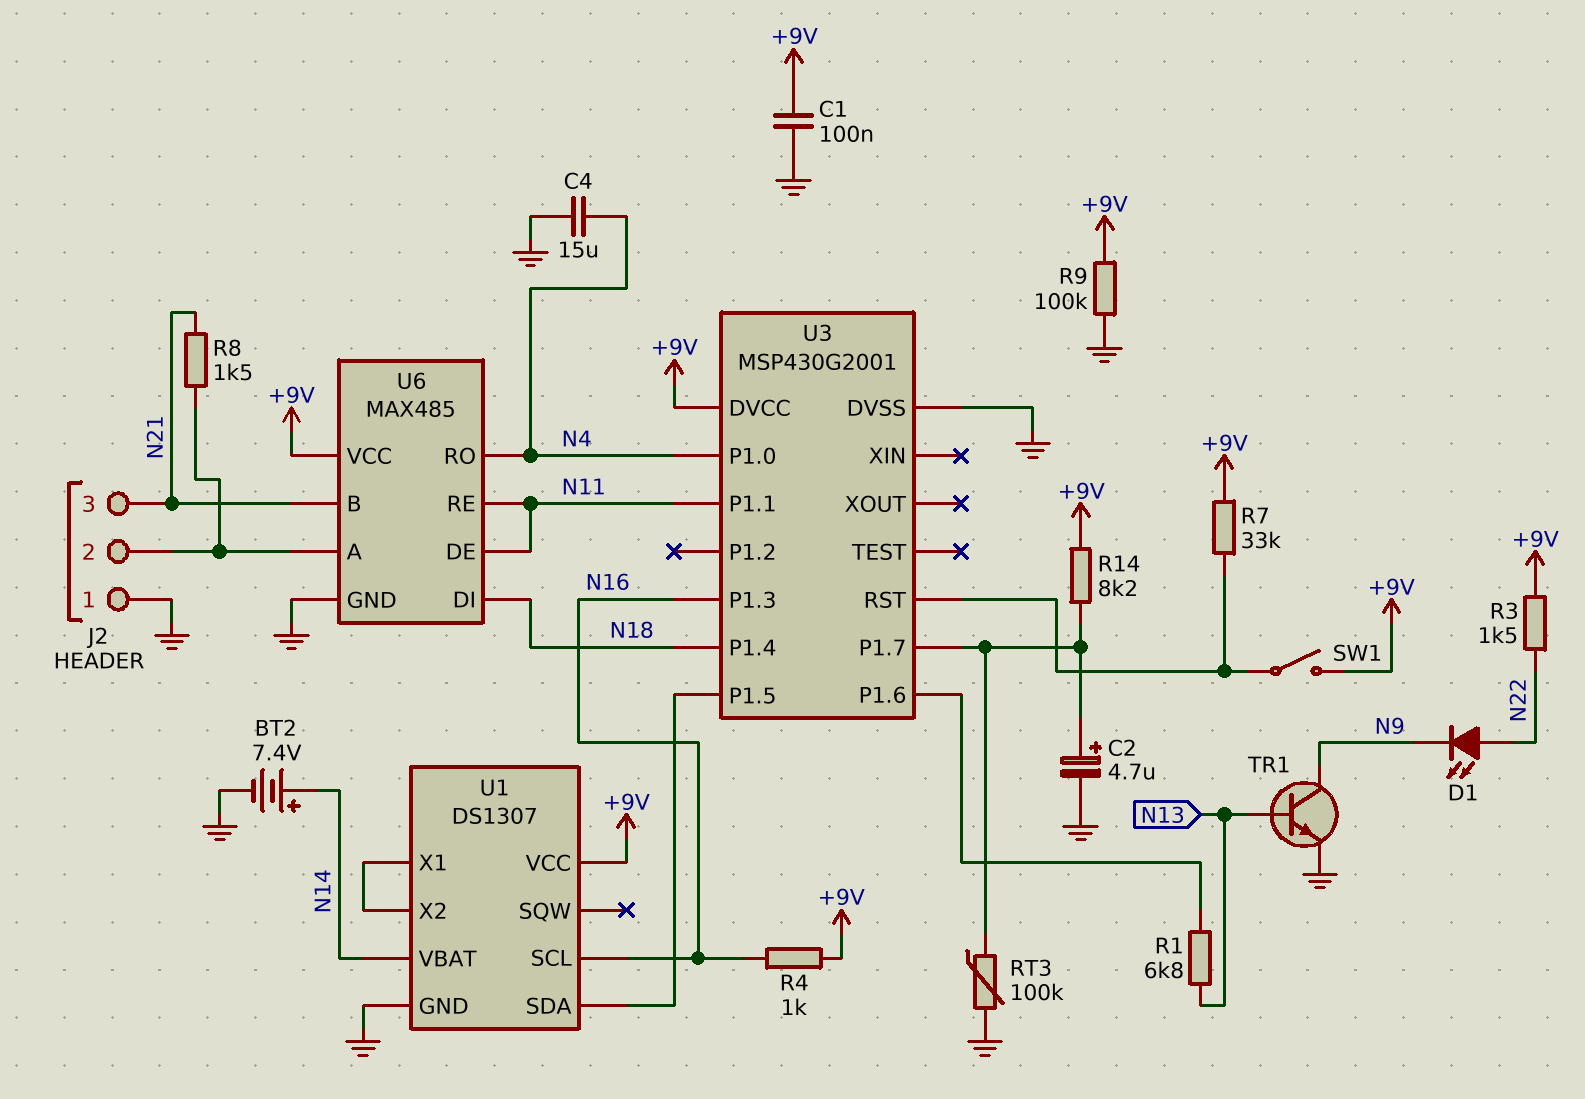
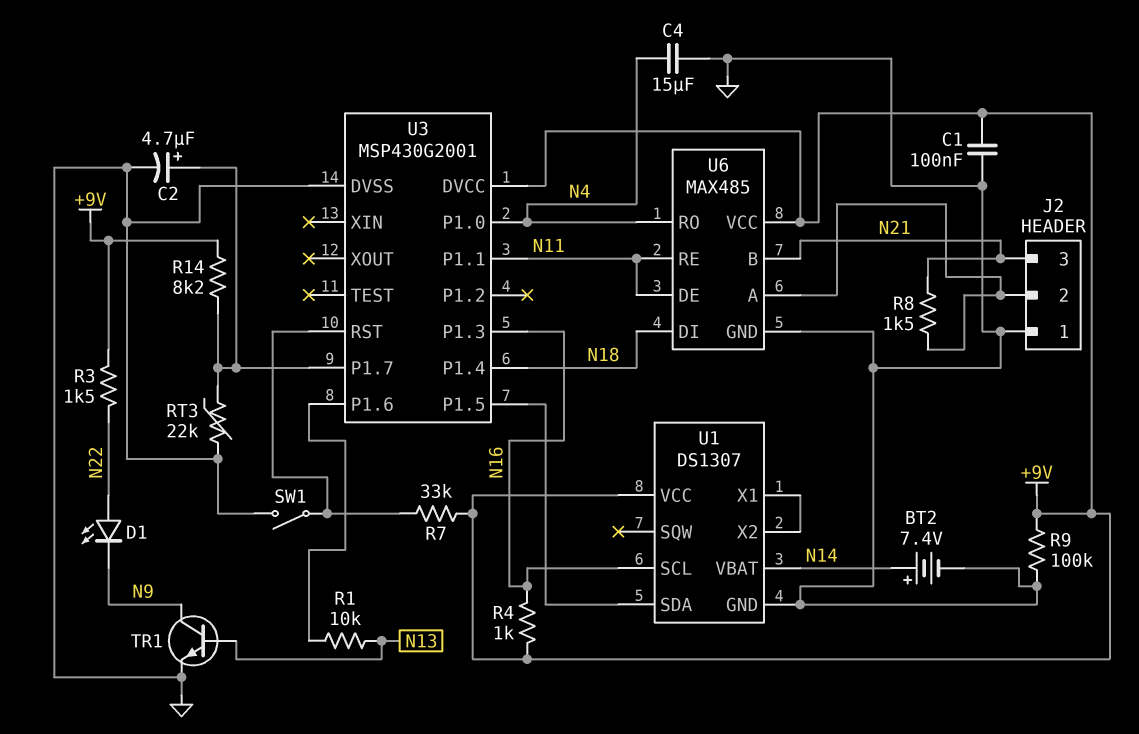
R1: 6.8k (N13, U3/P1.6) -> 10k (N13, U3/P1.6)
RT3: 100k (GND, U3/P1.7) -> 22k (GND, U3/P1.7)
SW1: switch (+9V, U3/RST) -> switch (GND, U3/RST)

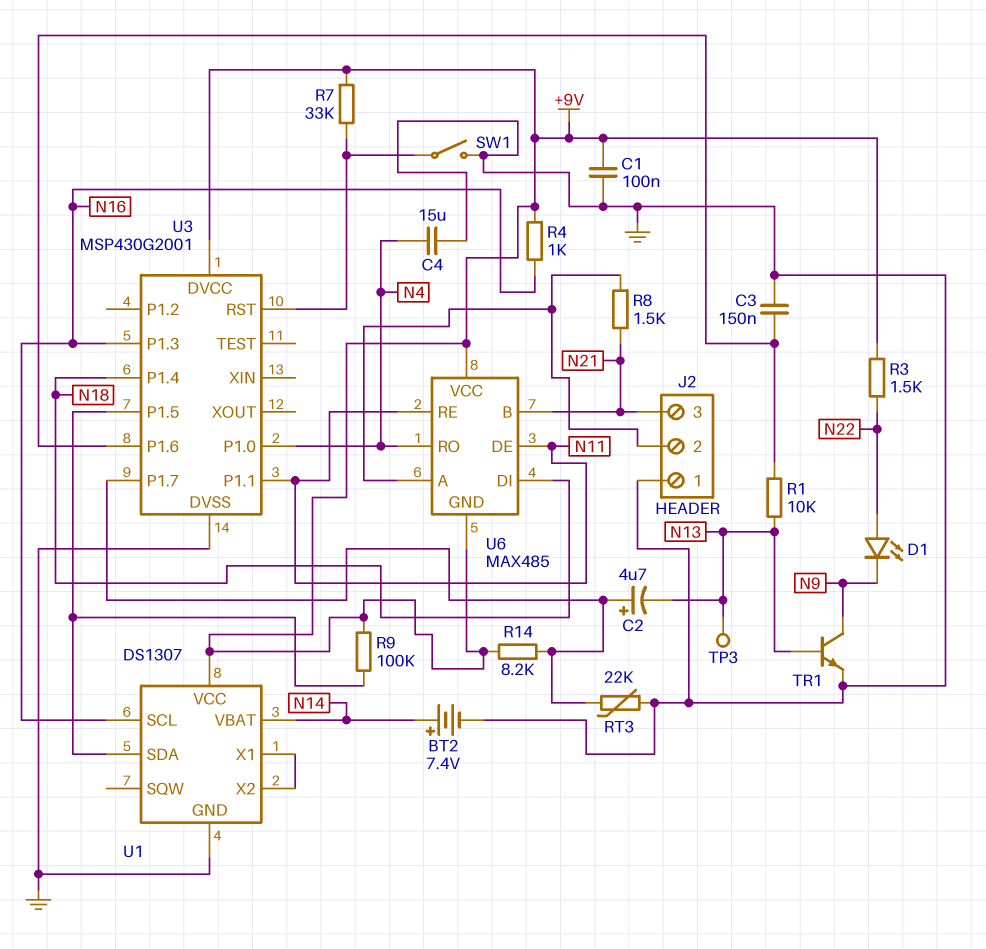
C2: 4.7uF (plus U3/P1.7, minus GND) -> 4.7uF (plus U3/P1.7, minus N13)
C3: none -> 150nF (GND, U3/P1.6)
R9: 100k (+9V, GND) -> 100k (+9V, U1/SDA)
TP3: none -> test point (N13)
U6 pin GND: GND -> +9V

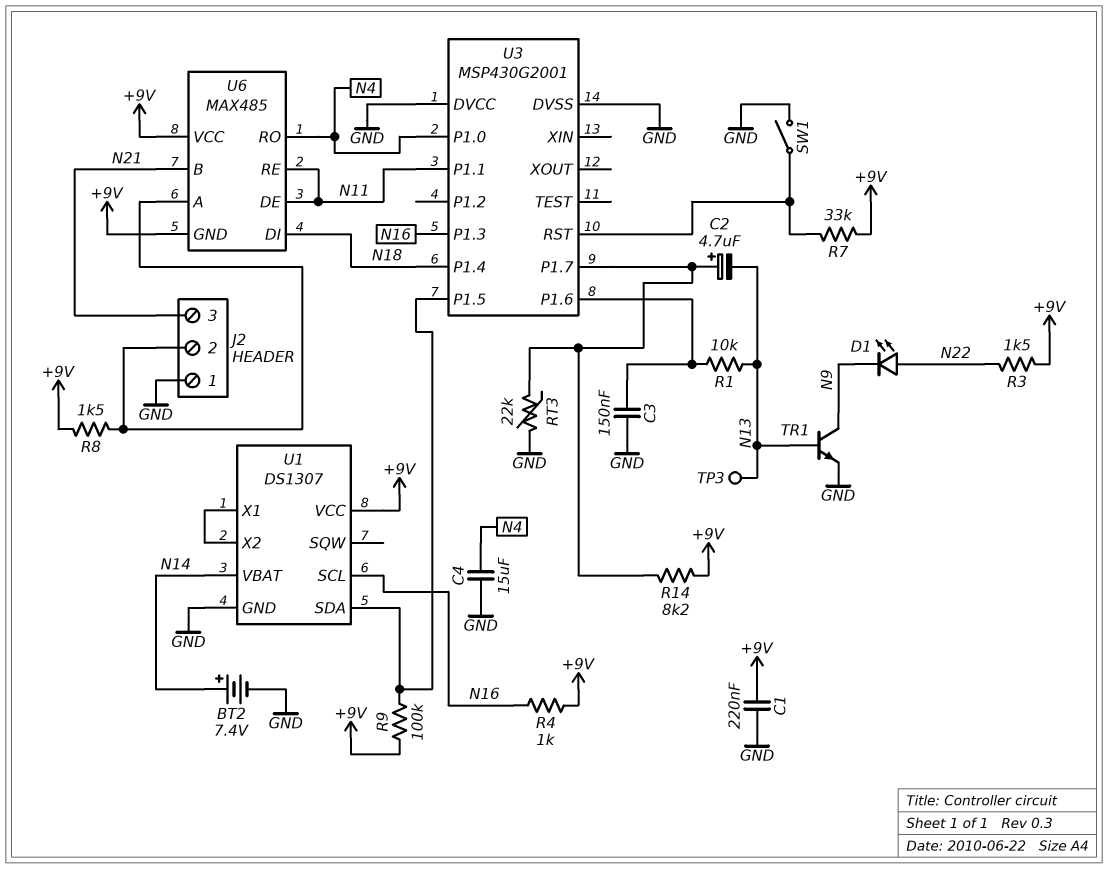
C1: 100nF (+9V, GND) -> 220nF (+9V, GND)
R8: 1.5k (J2/2, N21) -> 1.5k (+9V, J2/2)
U3 pin DVCC: +9V -> GND

